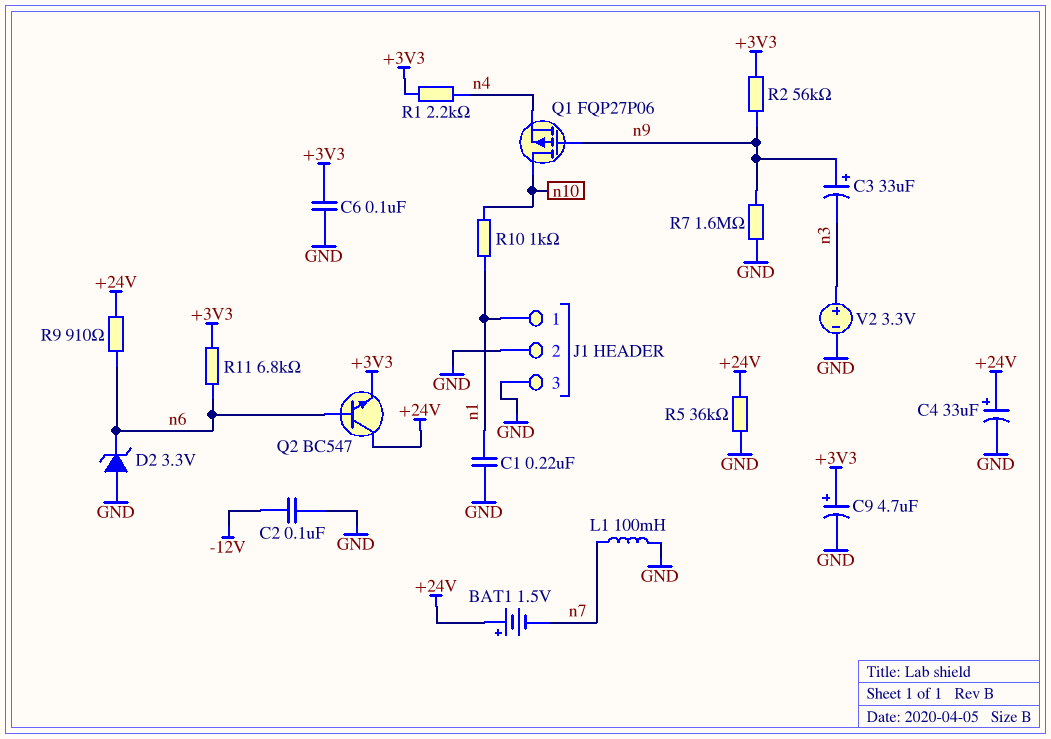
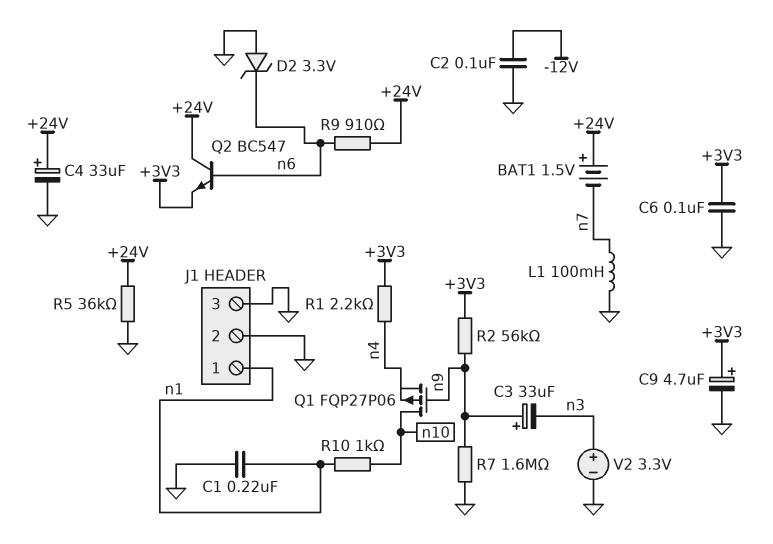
R11: 6.8k (+3V3, n6) -> none

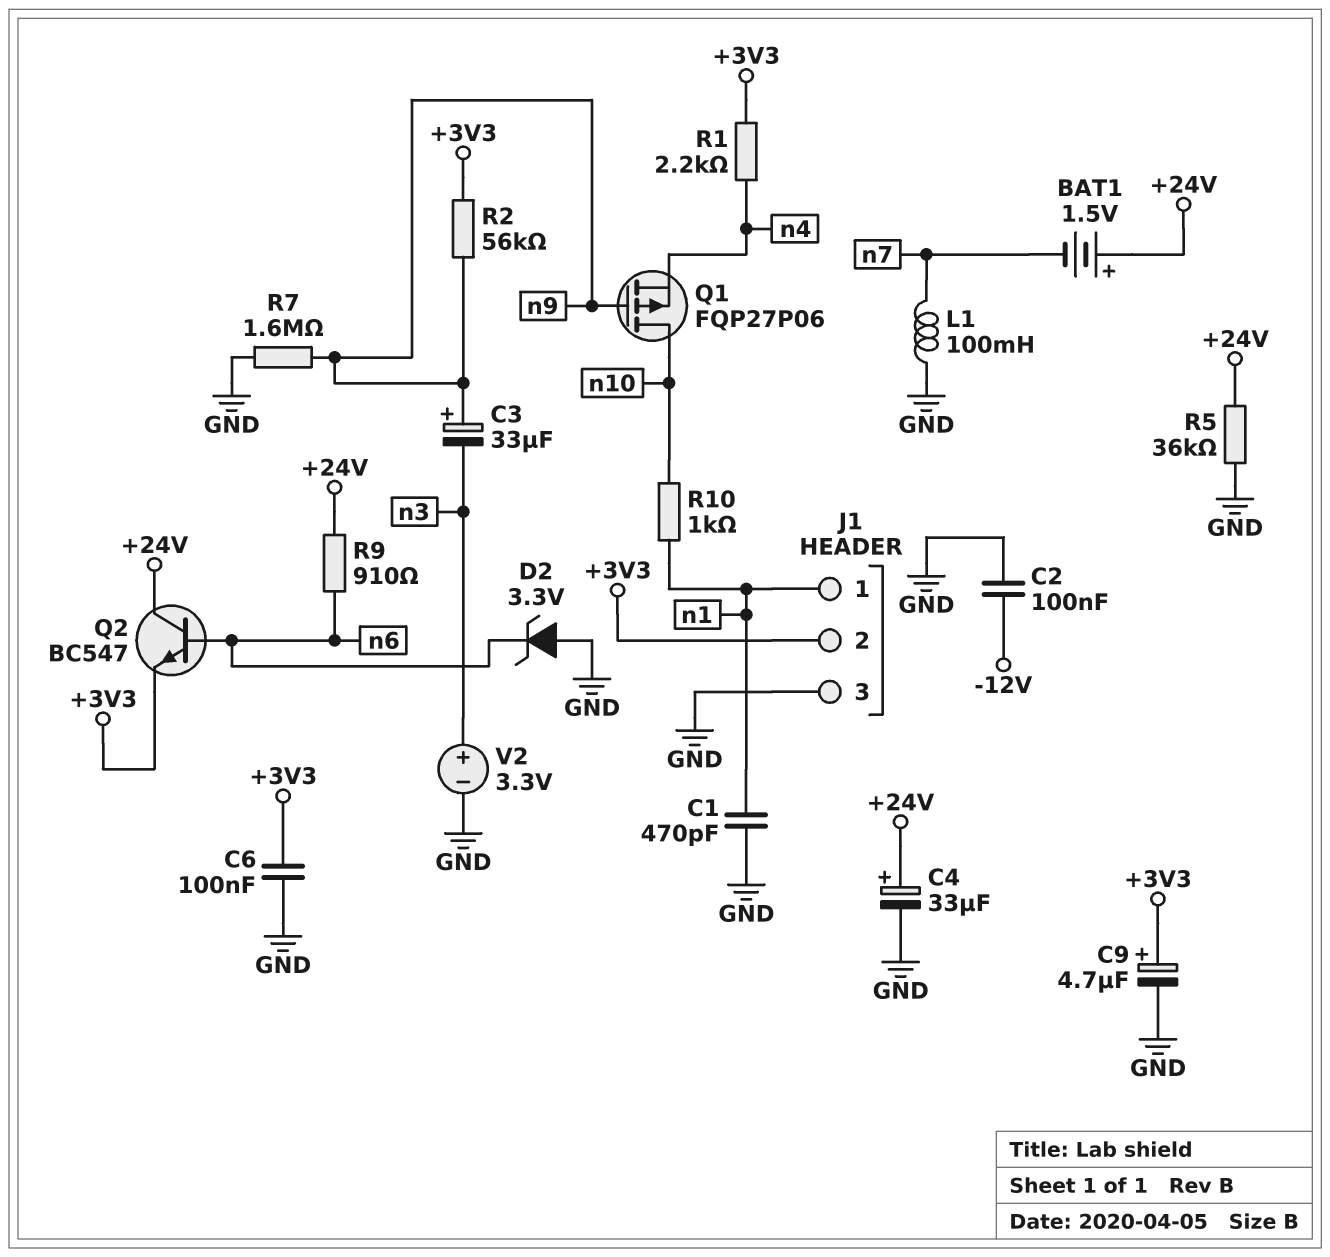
C1: 220nF (GND, n1) -> 470pF (GND, n1)
J1 pin 2: GND -> +3V3

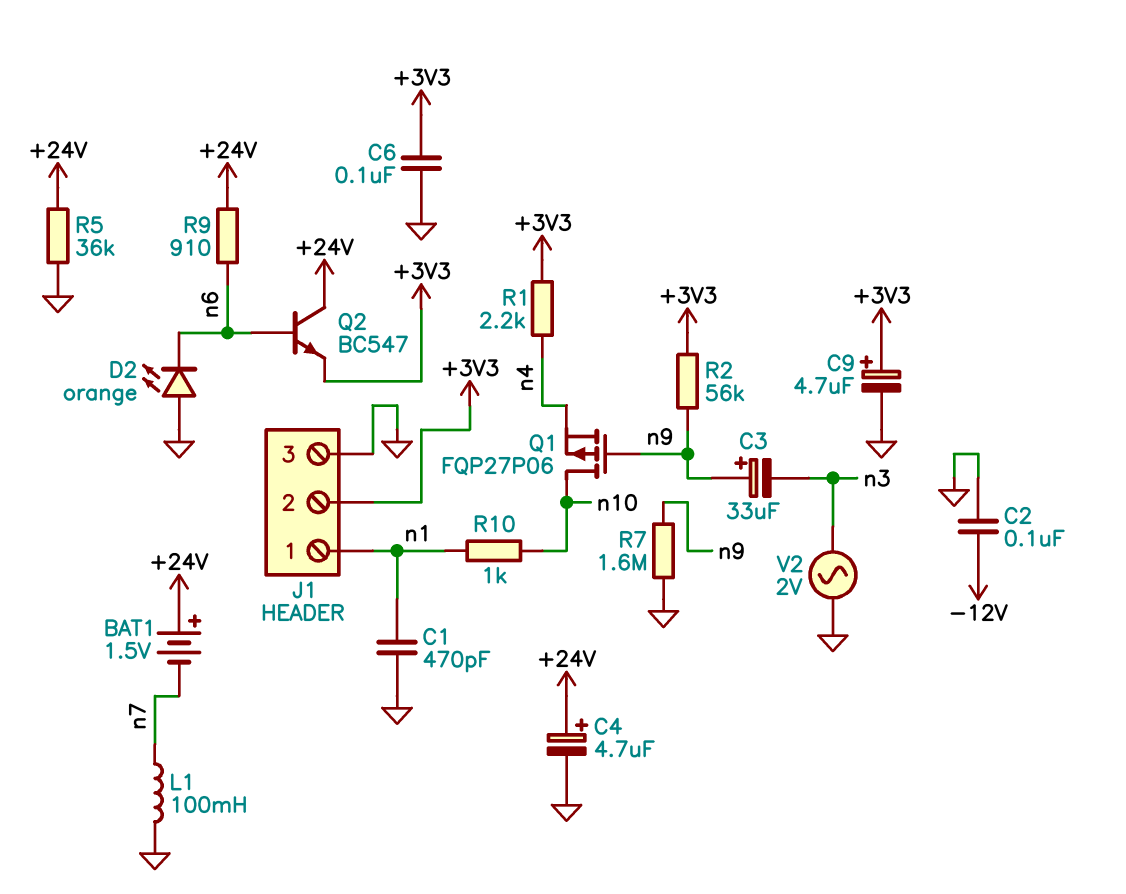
C4: 33uF (plus +24V, minus GND) -> 4.7uF (plus +24V, minus GND)
D2: zener 3.3V (A GND, K n6) -> LED orange (A GND, K n6)
V2: 3.3V (plus n3, minus GND) -> AC 2V (GND, n3)

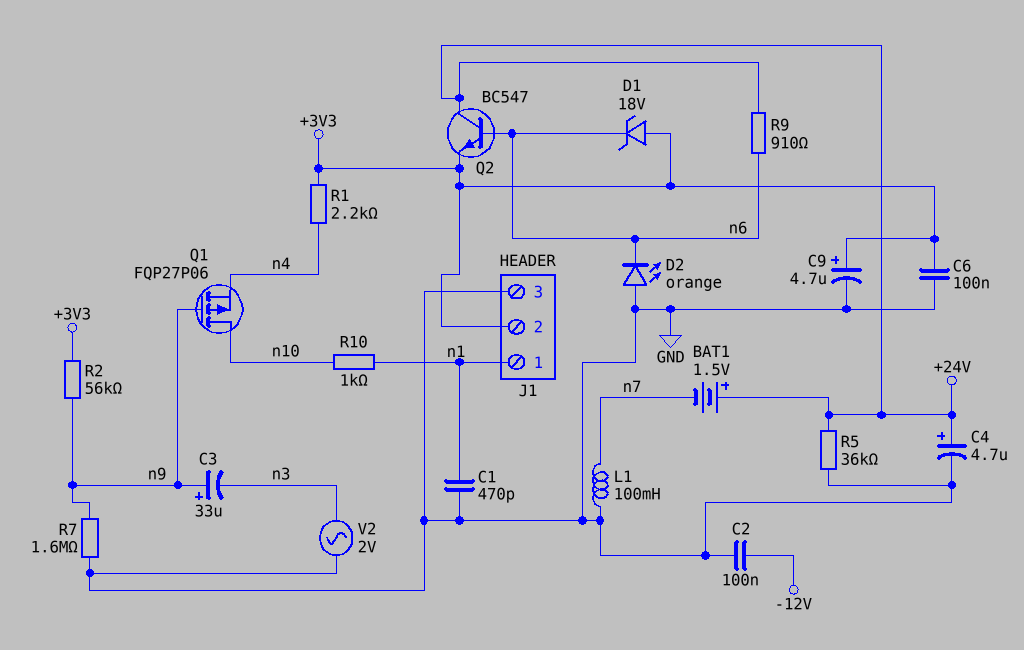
D1: none -> zener 18V (A +3V3, K n6)

